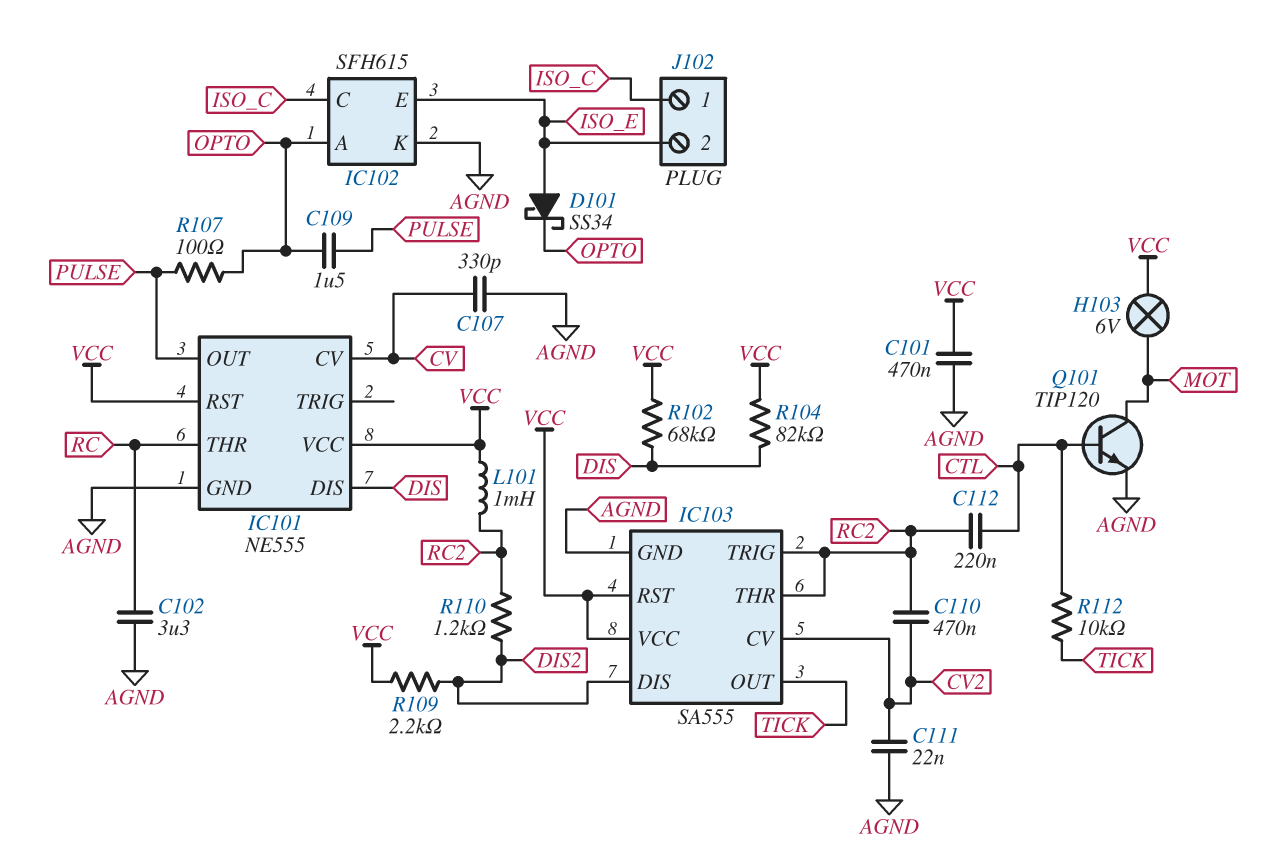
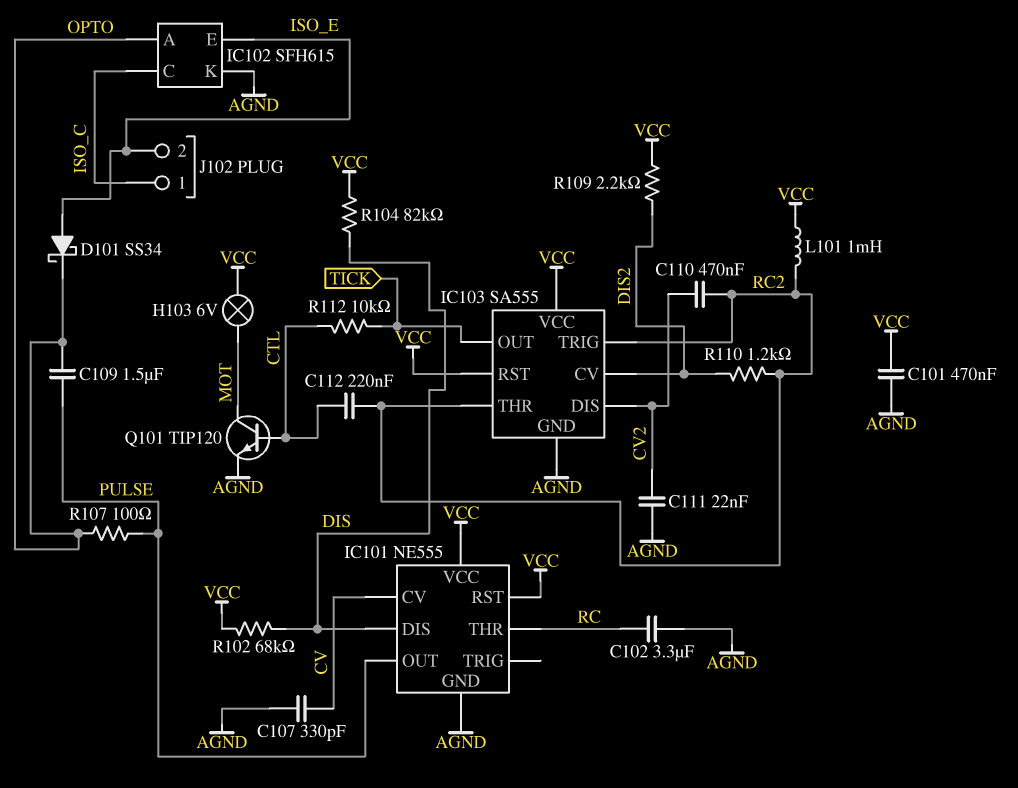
IC103 pin CV: CV2 -> DIS2
IC103 pin DIS: DIS2 -> CV2

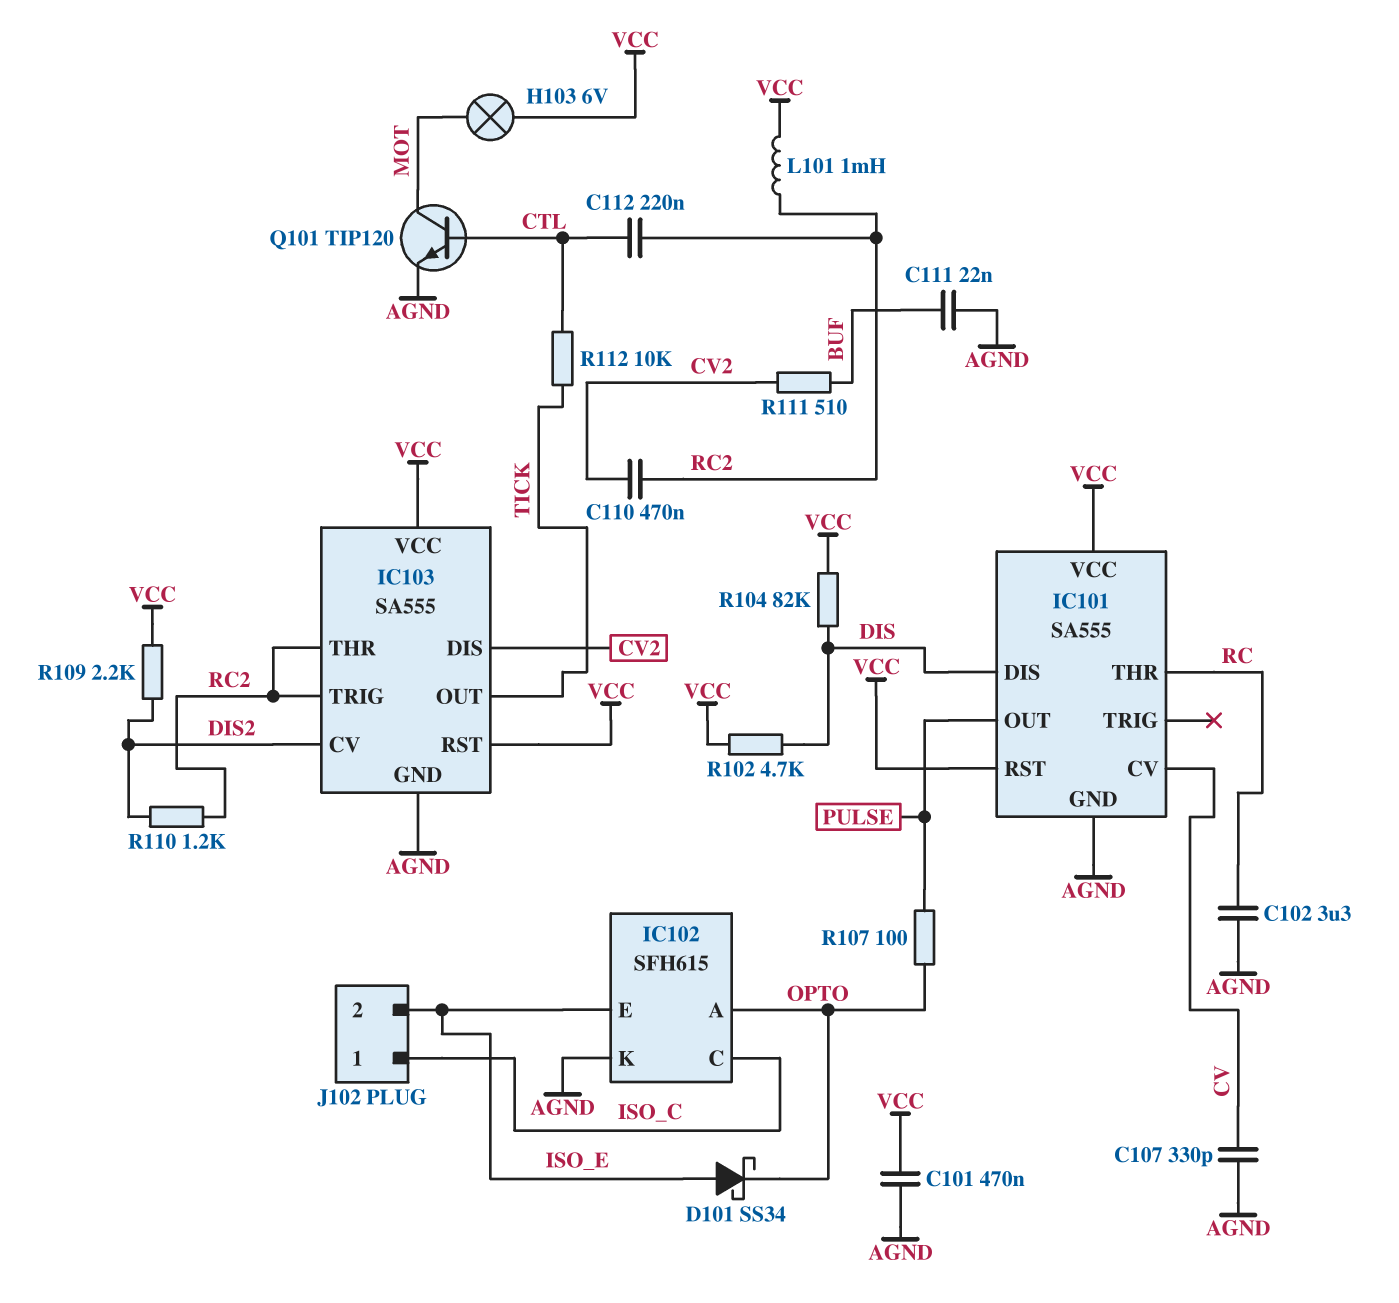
C109: 1.5uF (OPTO, PULSE) -> none
C111: 22nF (AGND, CV2) -> 22nF (AGND, BUF)
IC101: NE555 -> SA555
R102: 68k (DIS, VCC) -> 4.7k (DIS, VCC)
R111: none -> 510 (BUF, CV2)

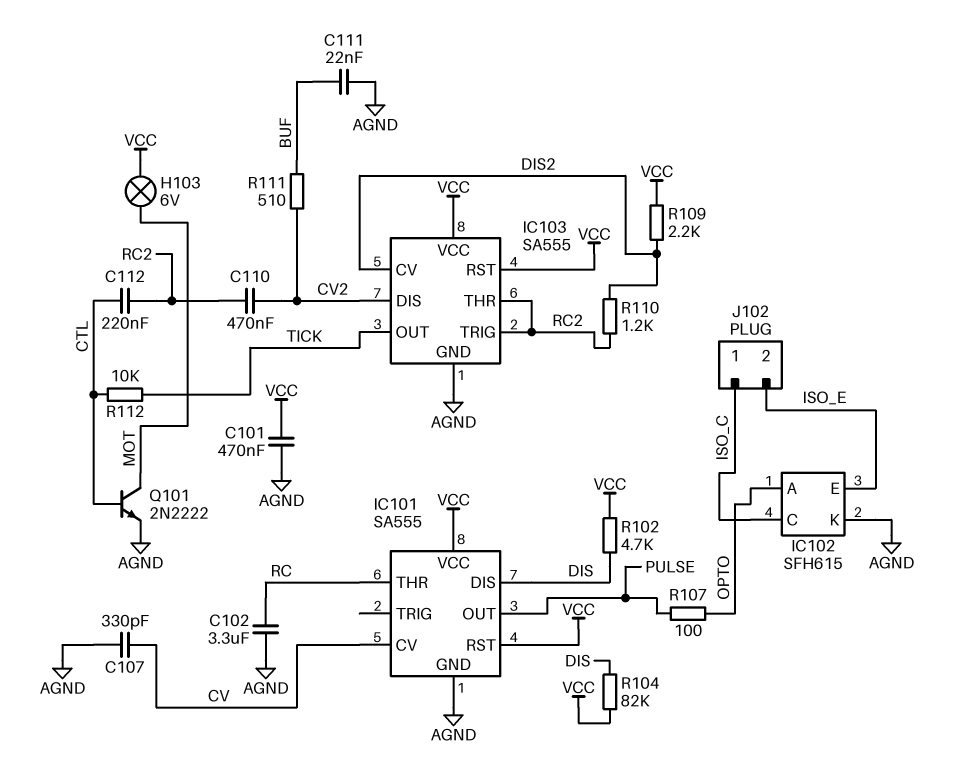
D101: schottky SS34 (A ISO_E, K OPTO) -> none
L101: 1mH (RC2, VCC) -> none
Q101: NPN TIP120 (B CTL, C MOT, E AGND) -> NPN 2N2222 (B CTL, C MOT, E AGND)

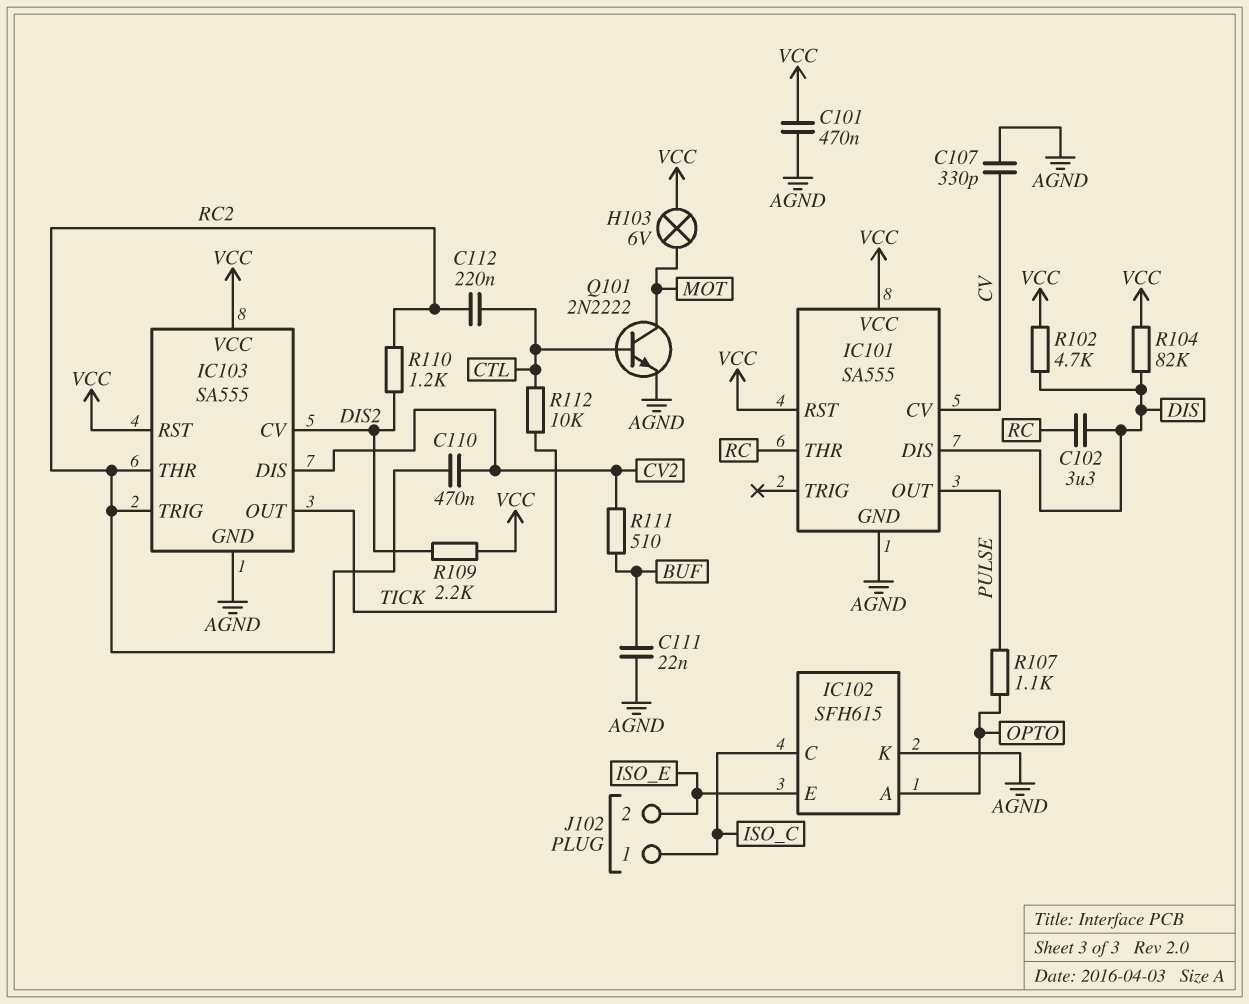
C102: 3.3uF (AGND, RC) -> 3.3uF (DIS, RC)
R107: 100 (OPTO, PULSE) -> 1.1k (OPTO, PULSE)

